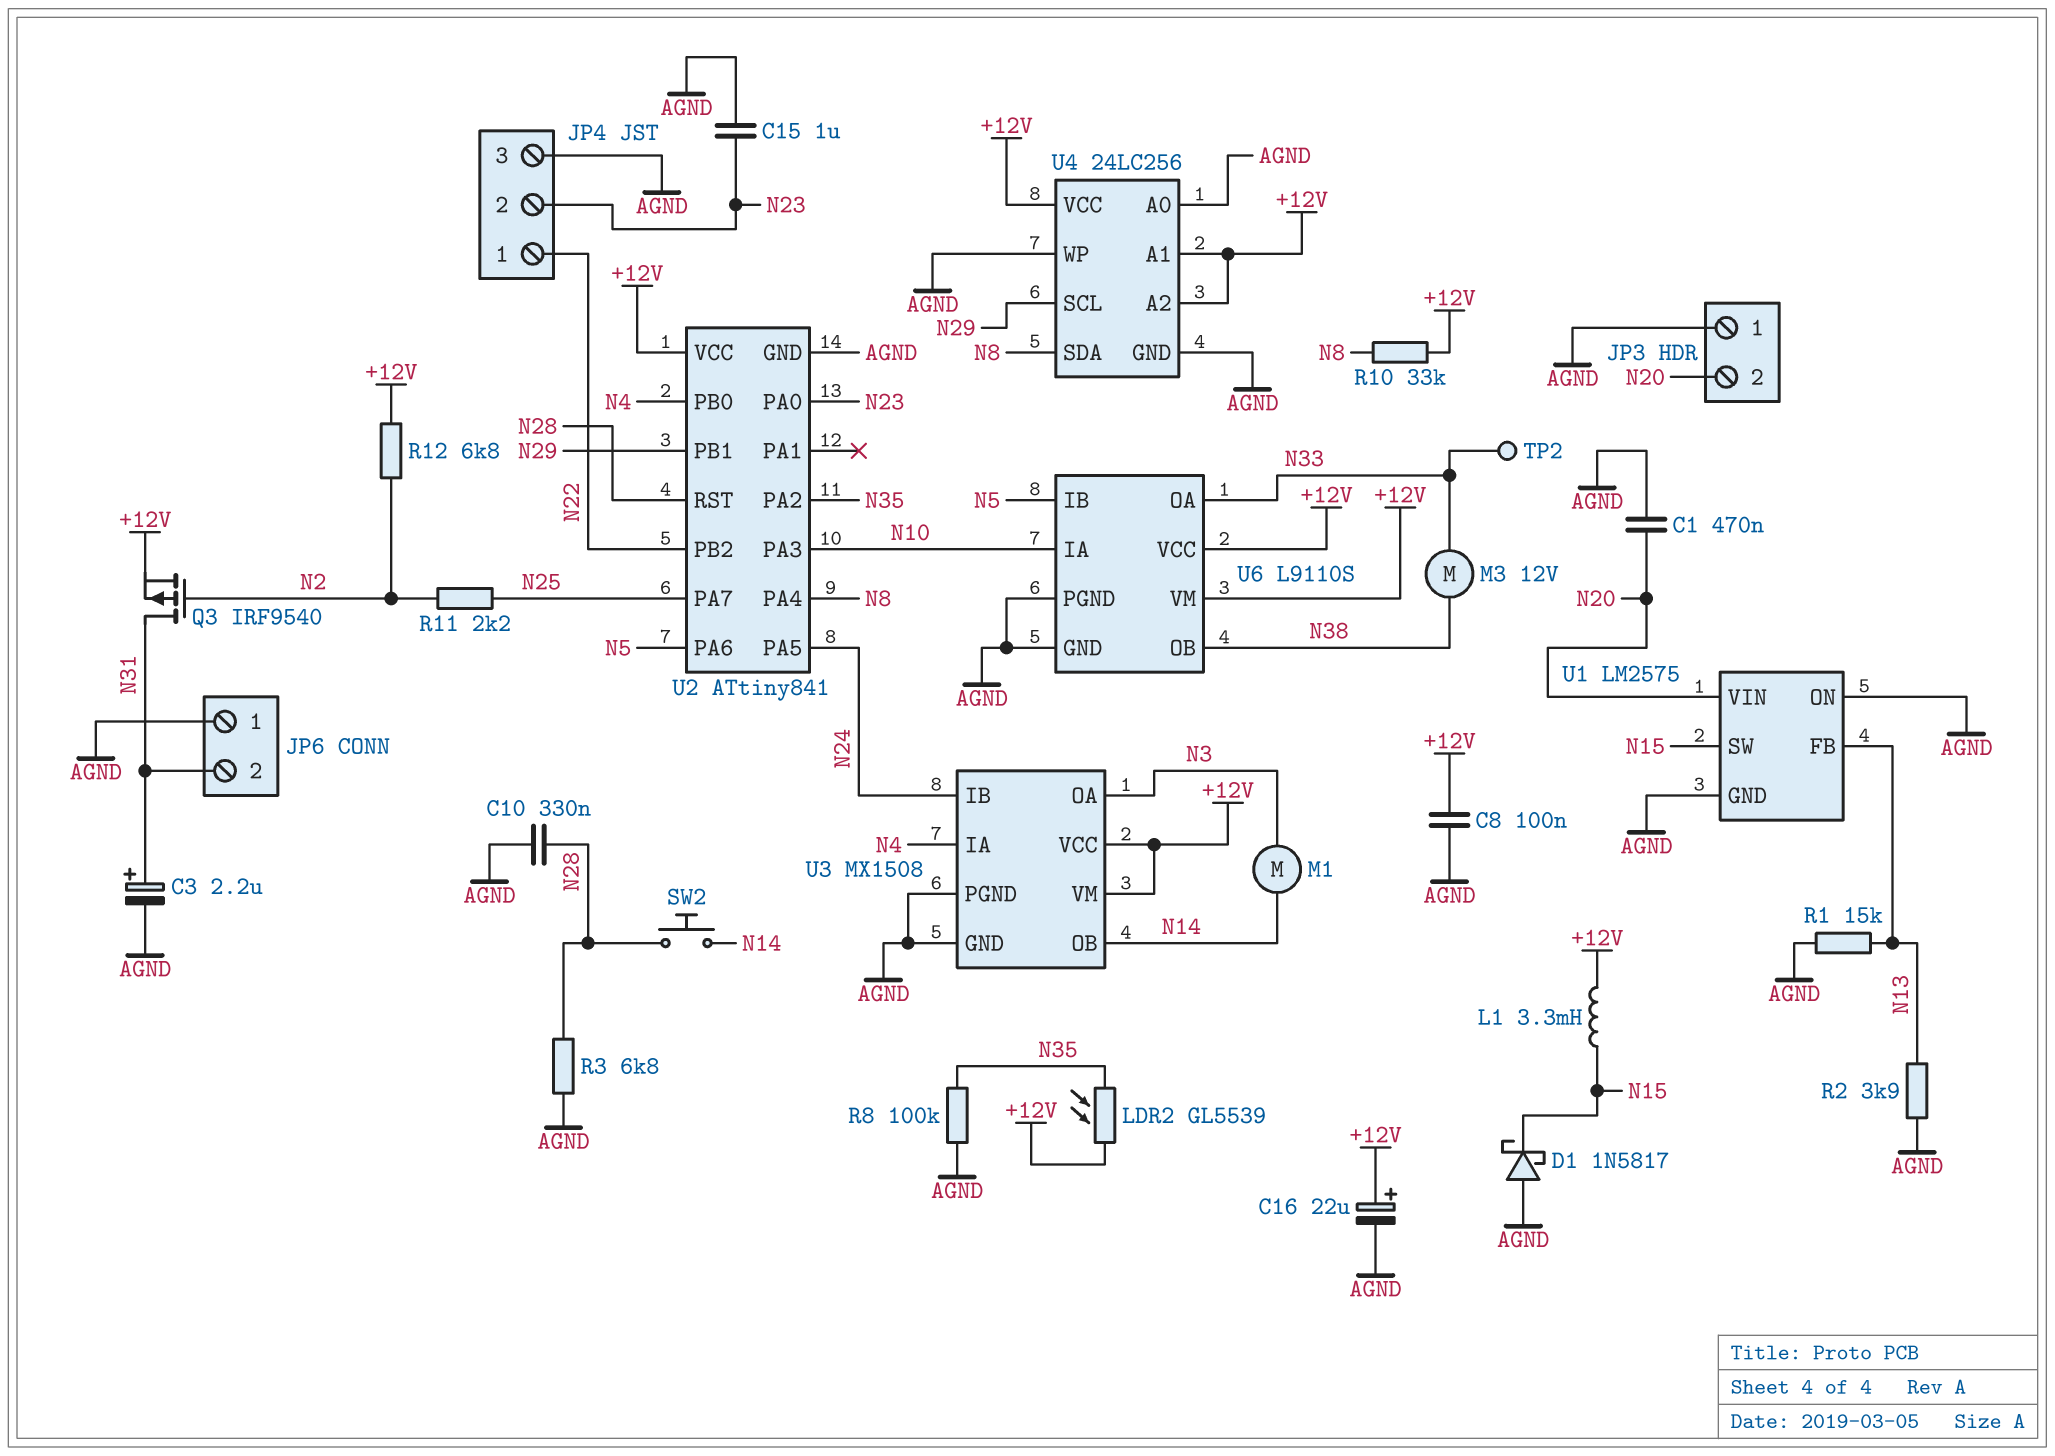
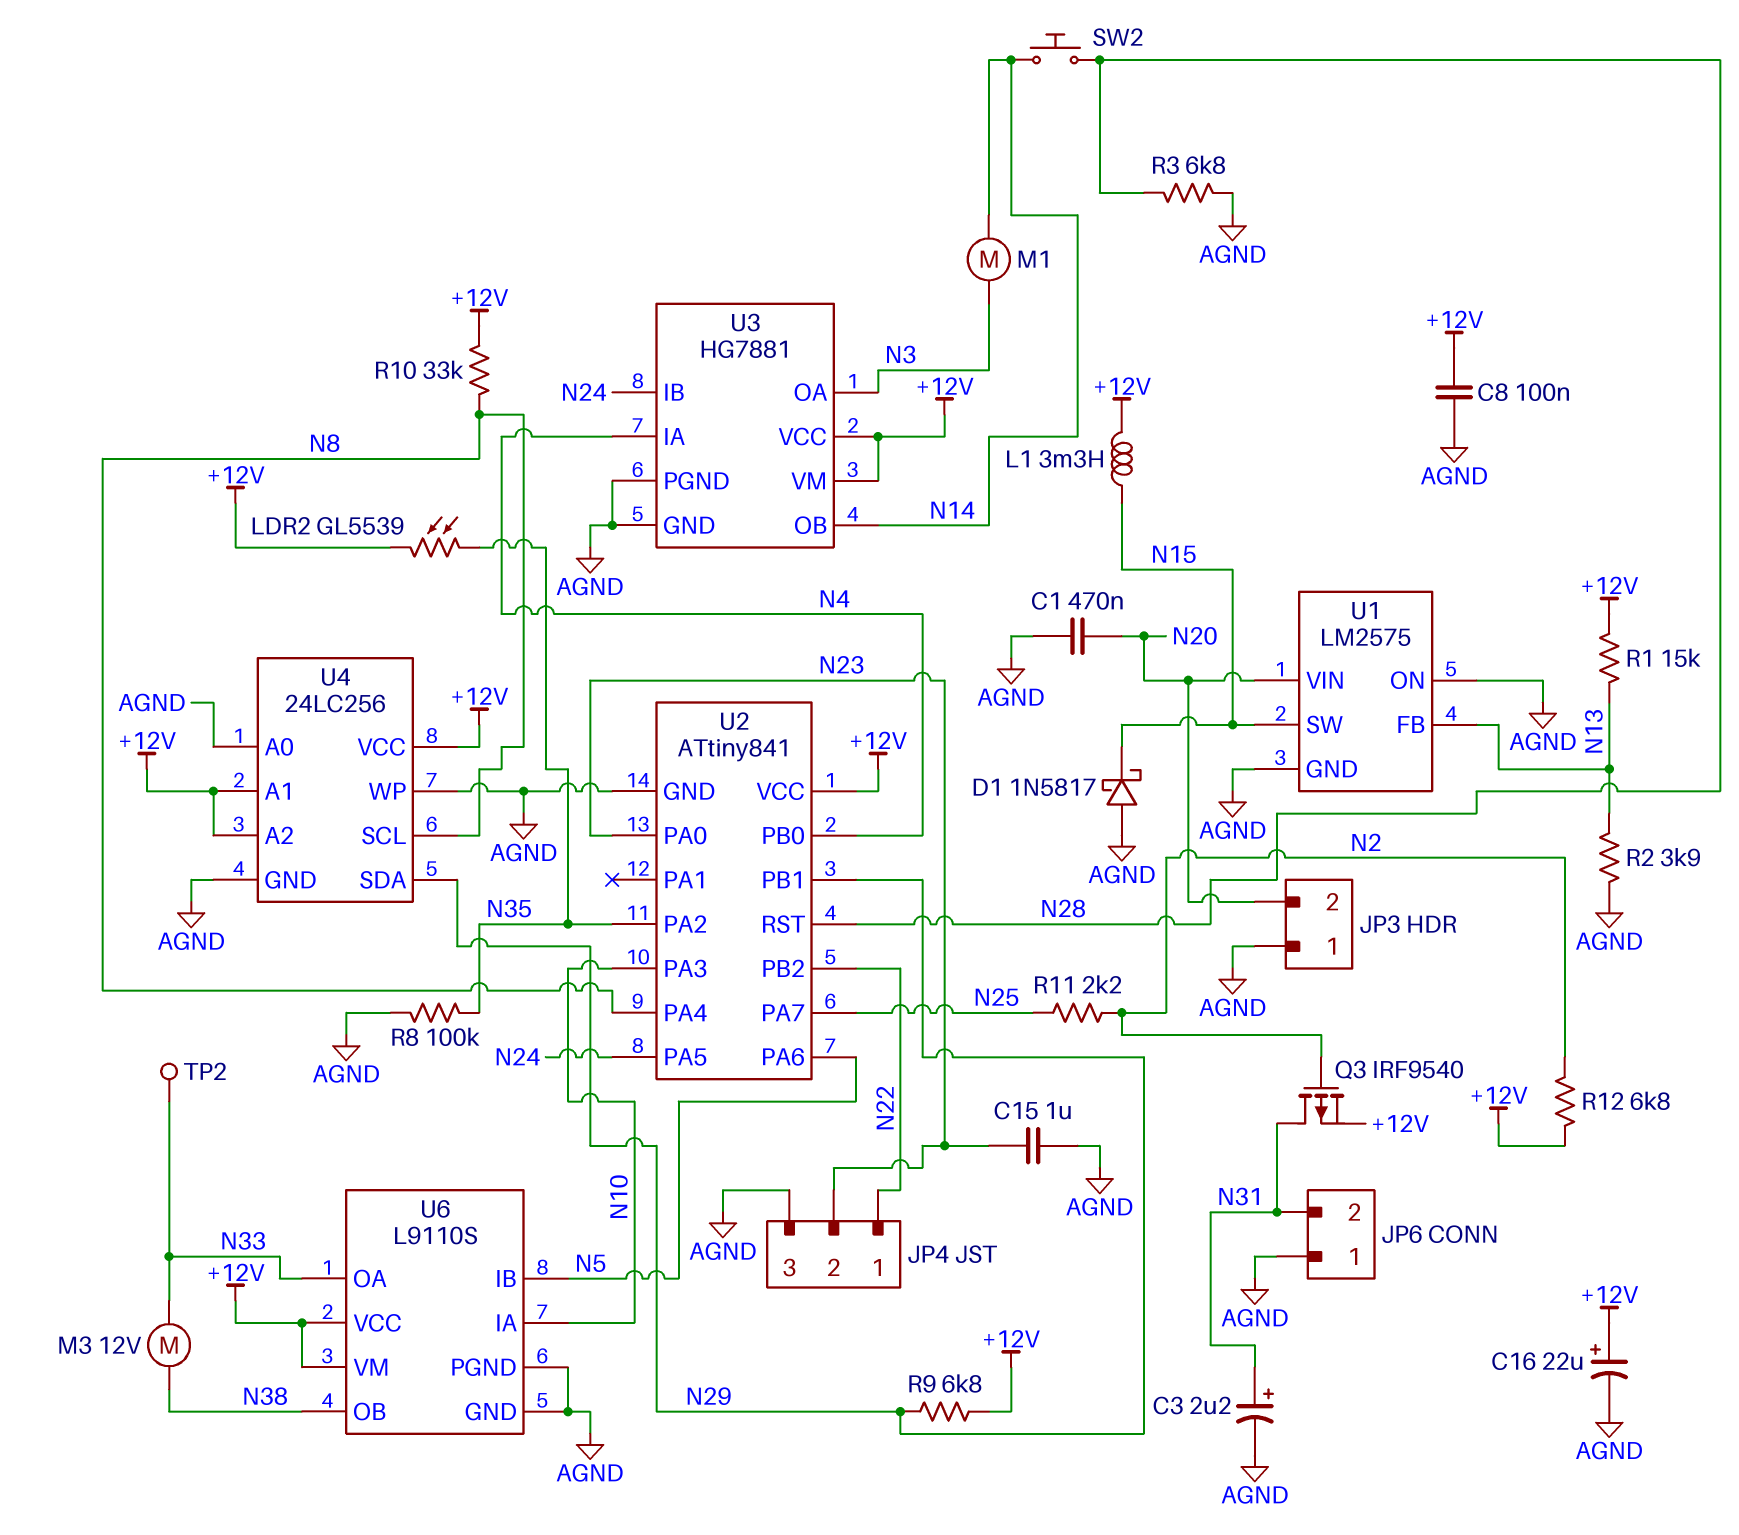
C10: 330nF (AGND, N28) -> none
R1: 15k (AGND, N13) -> 15k (+12V, N13)
R9: none -> 6.8k (+12V, N29)
U3: MX1508 -> HG7881
U4 pin SCL: N29 -> N8
U4 pin SDA: N8 -> N29

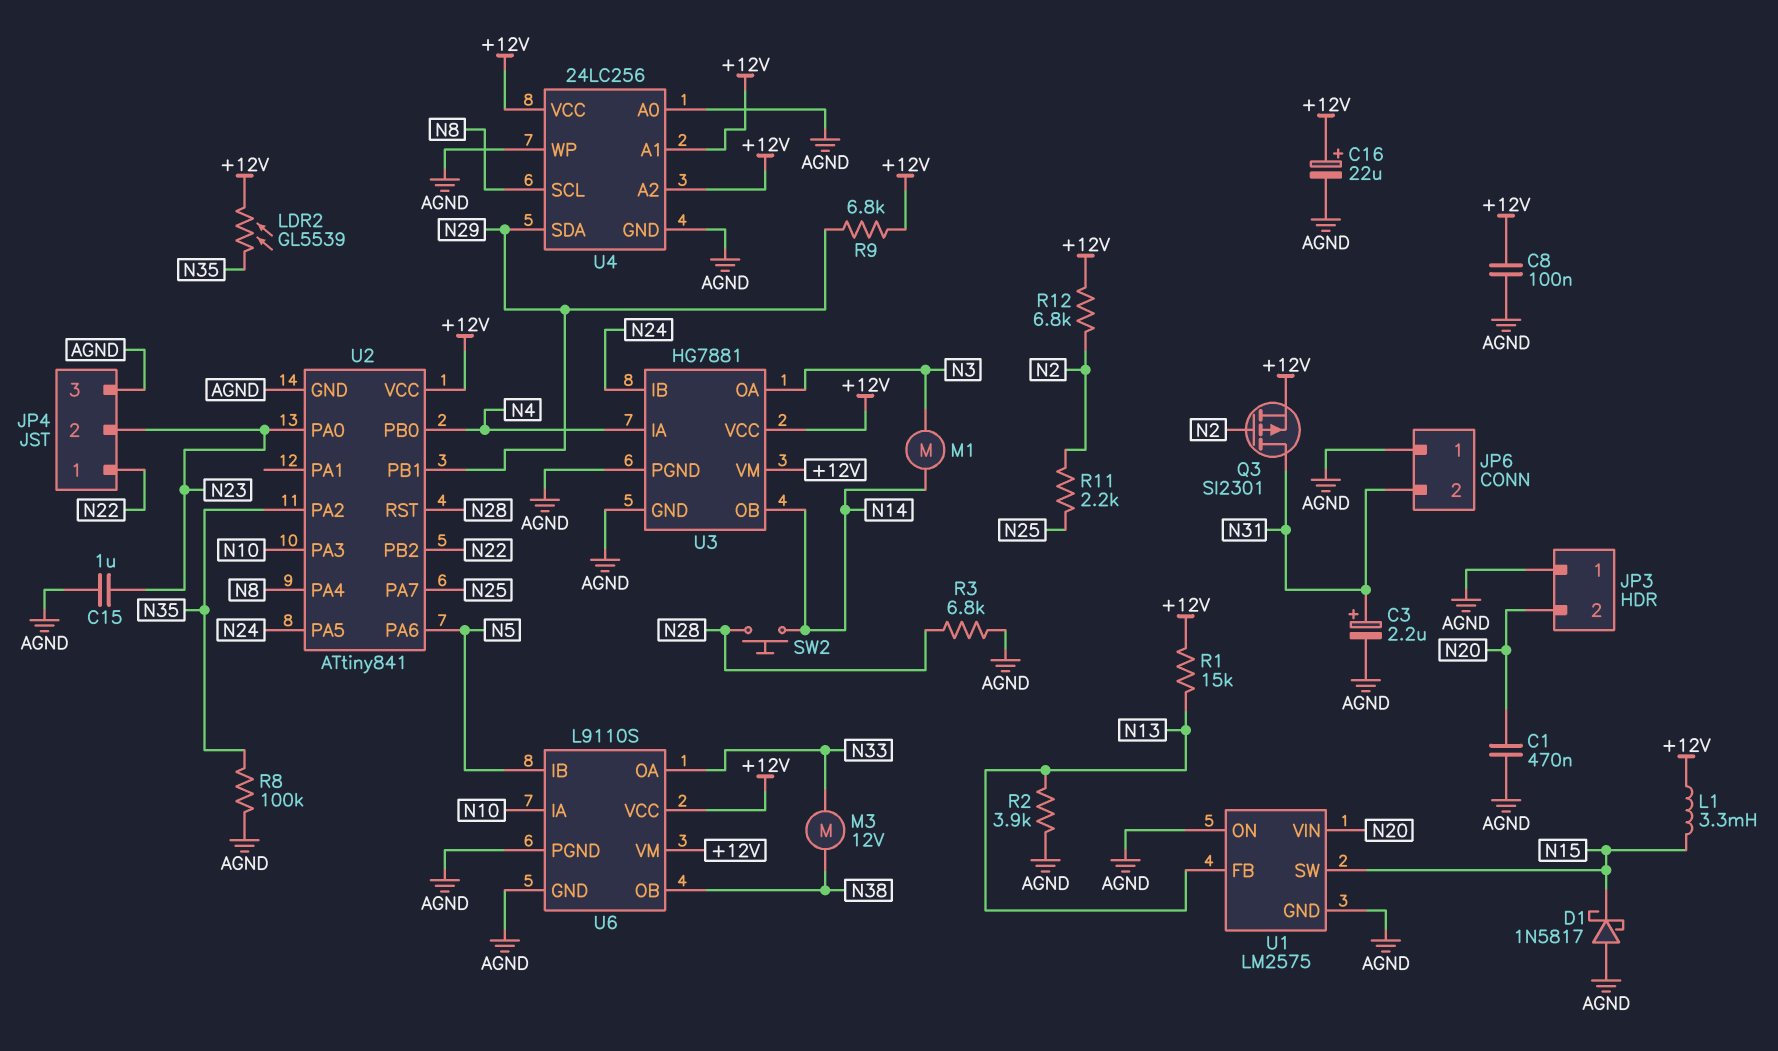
Q3: PMOS IRF9540 (G N2, D N31, S +12V) -> PMOS SI2301 (G N2, D N31, S +12V)
R10: 33k (+12V, N8) -> none
TP2: test point (N33) -> none

